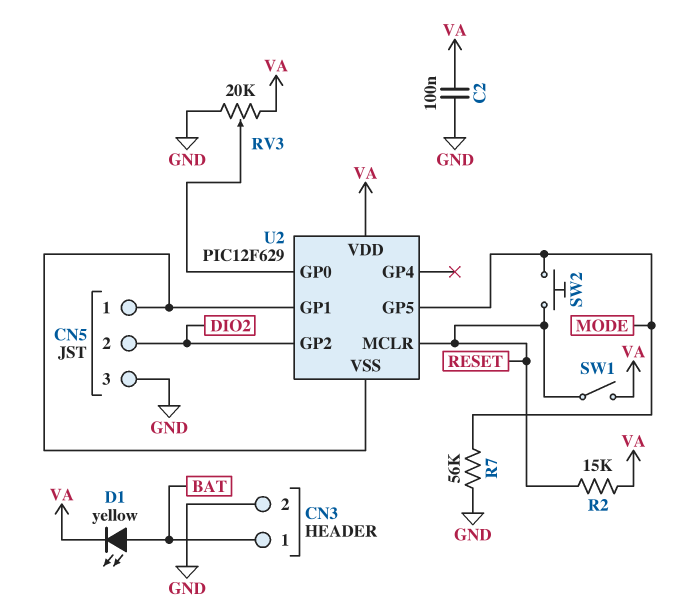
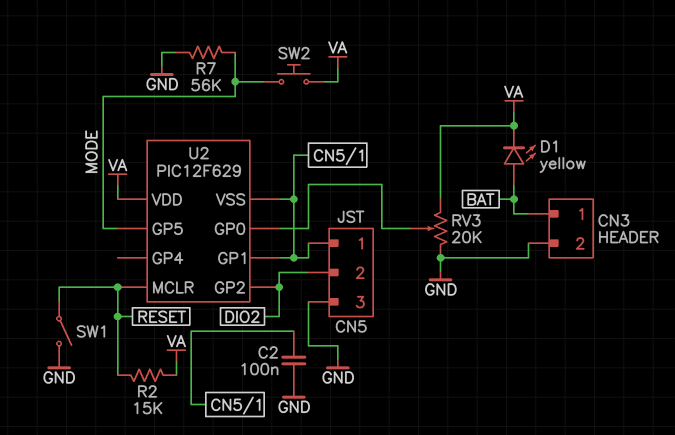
C2: 100nF (GND, VA) -> 100nF (CN5/1, GND)
SW1: switch (RESET, VA) -> switch (GND, RESET)
SW2: button (MODE, RESET) -> button (MODE, VA)

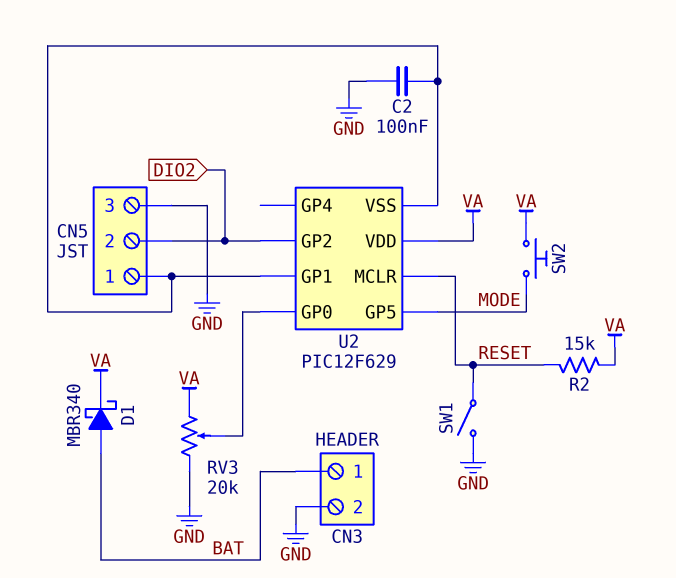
D1: LED yellow (A BAT, K VA) -> schottky MBR340 (A BAT, K VA)
R7: 56k (GND, MODE) -> none

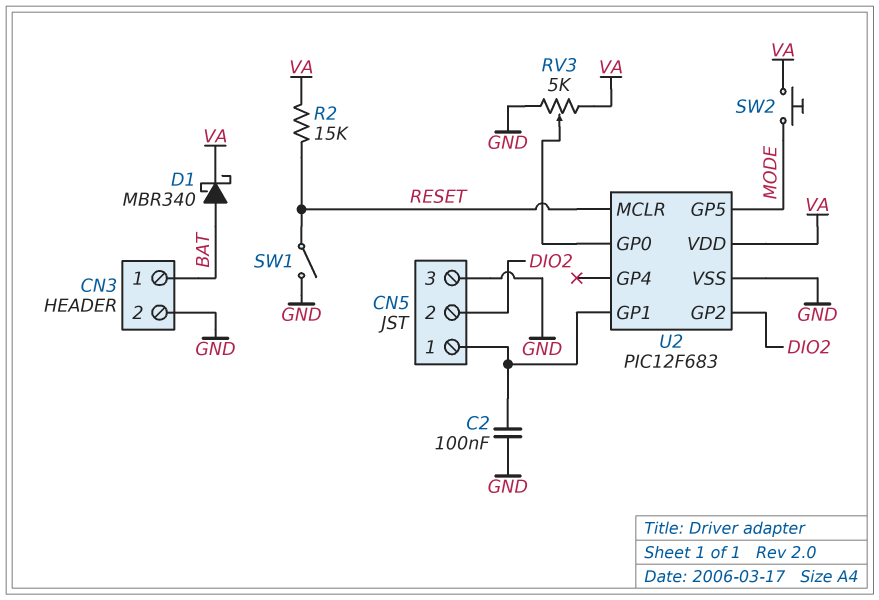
RV3: 20k (GND, VA, wiper U2/GP0) -> 5k (GND, VA, wiper U2/GP0)
U2: PIC12F629 -> PIC12F683
U2 pin VSS: CN5/1 -> GND

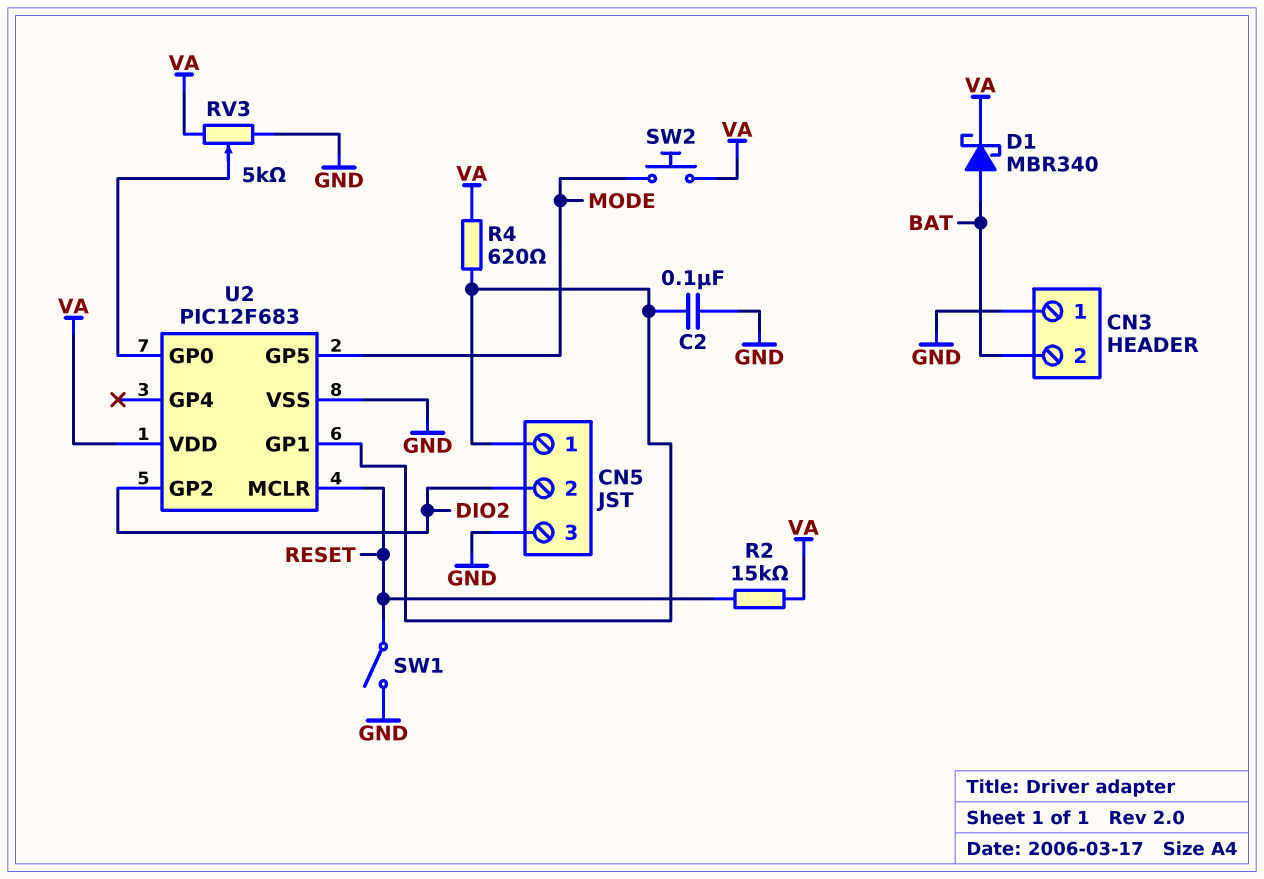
CN3 pin 1: BAT -> GND
CN3 pin 2: GND -> BAT
R4: none -> 620 (CN5/1, VA)

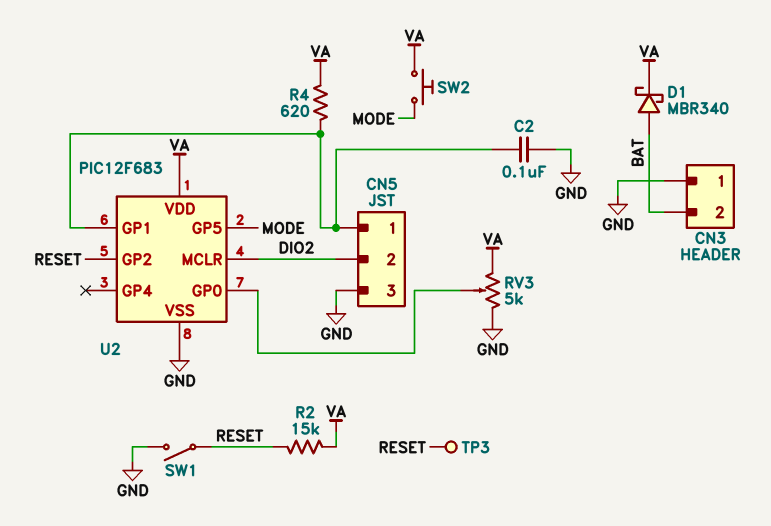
TP3: none -> test point (RESET)
U2 pin GP2: DIO2 -> RESET
U2 pin MCLR: RESET -> DIO2

